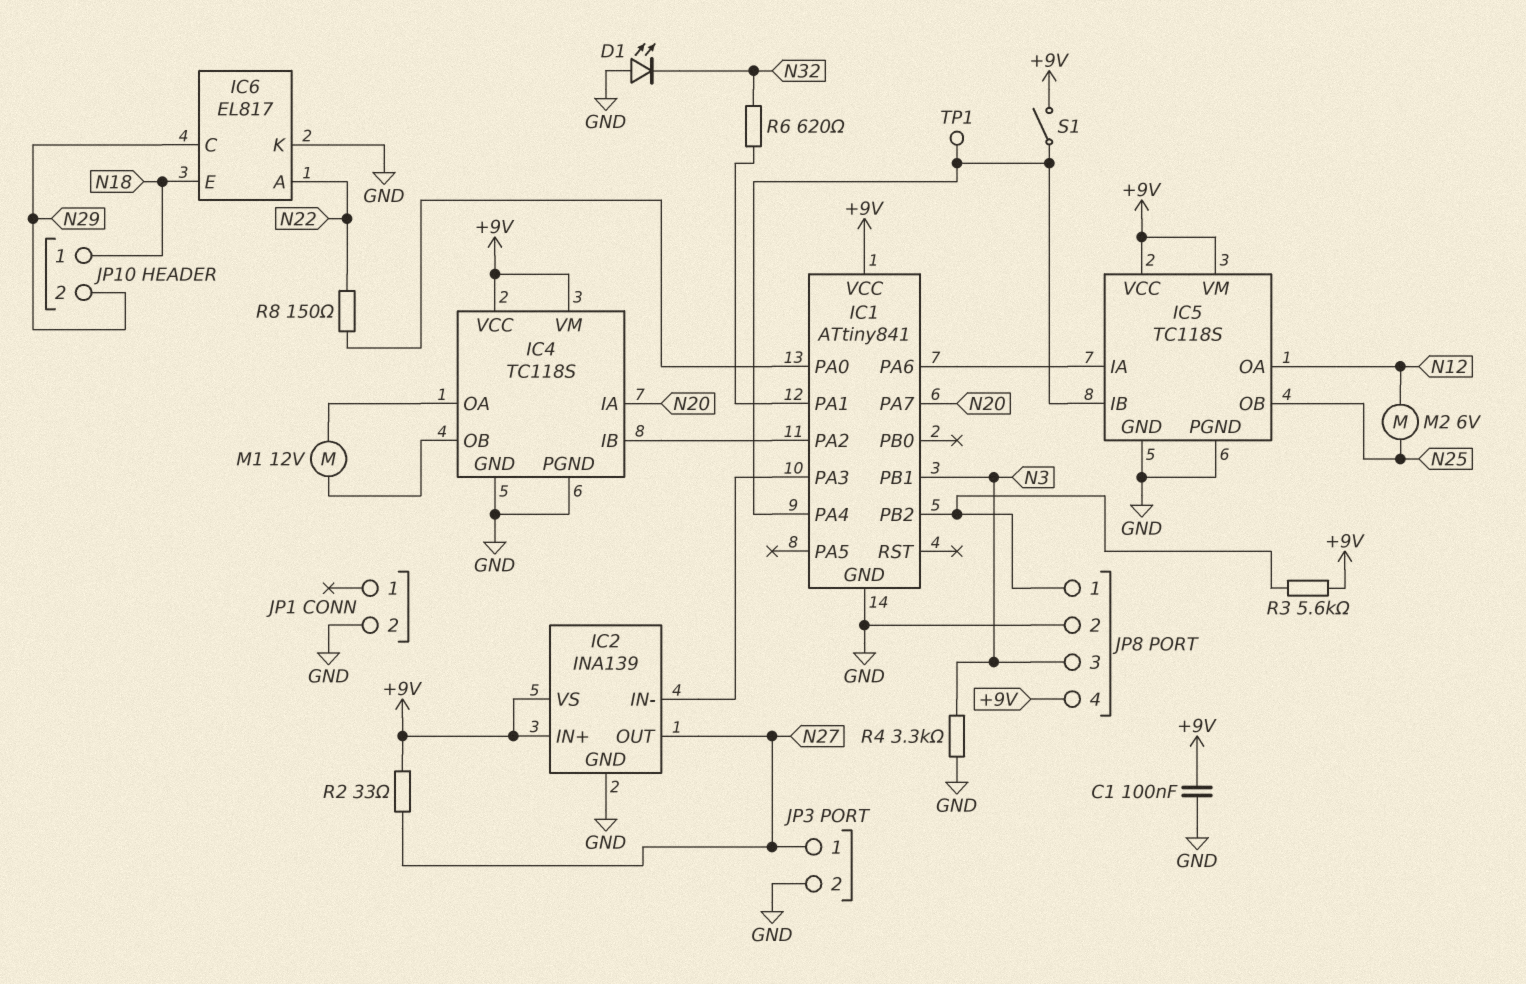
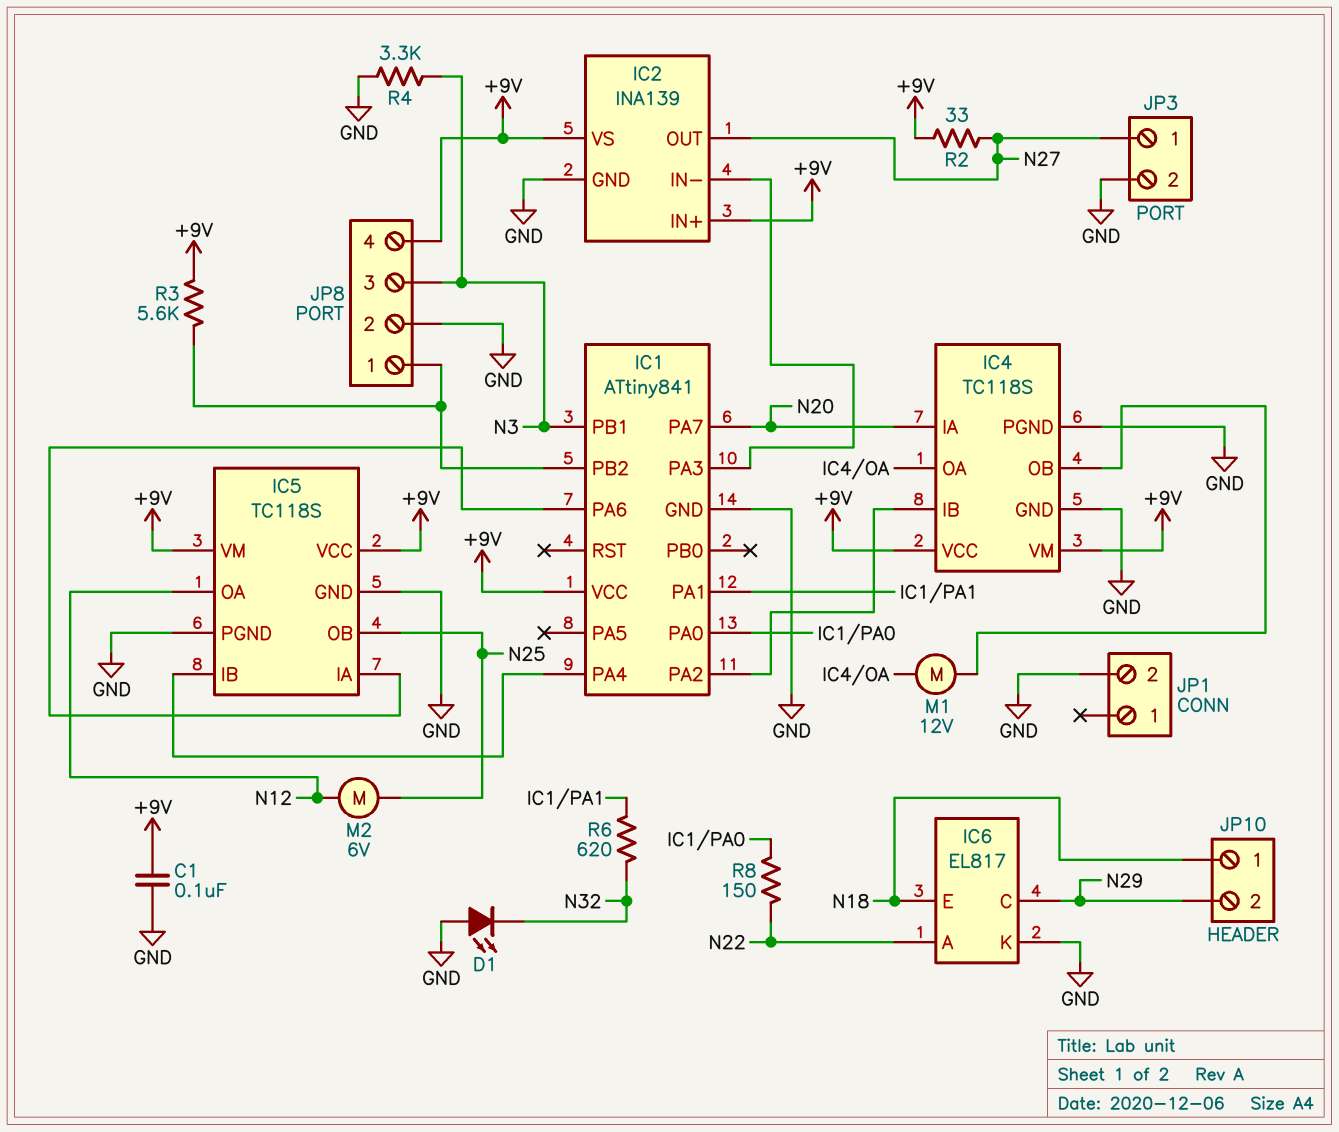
S1: switch (+9V, IC1/PA4) -> none
TP1: test point (IC1/PA4) -> none

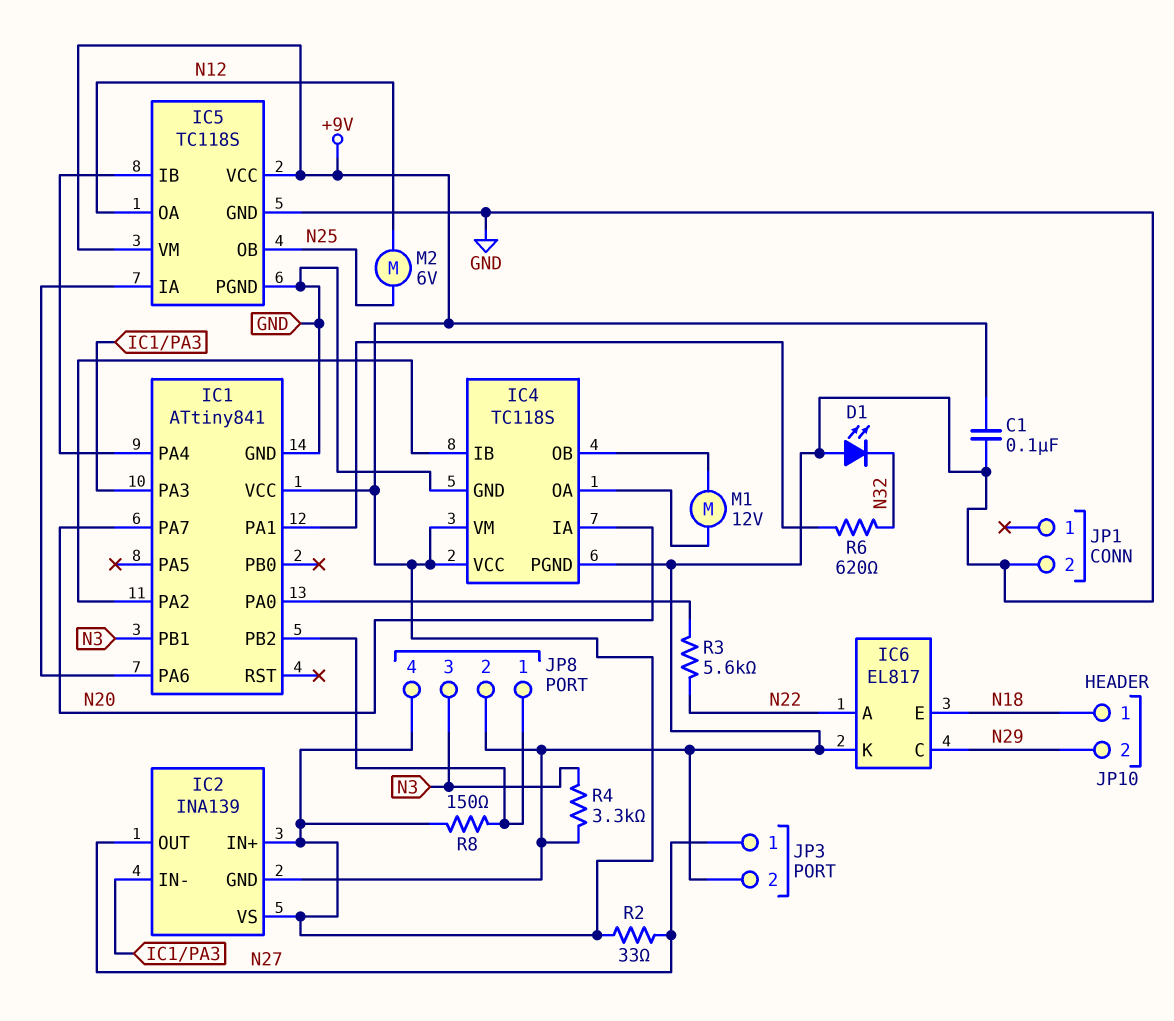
R3: 5.6k (+9V, IC1/PB2) -> 5.6k (IC1/PA0, N22)
R8: 150 (IC1/PA0, N22) -> 150 (+9V, IC1/PB2)

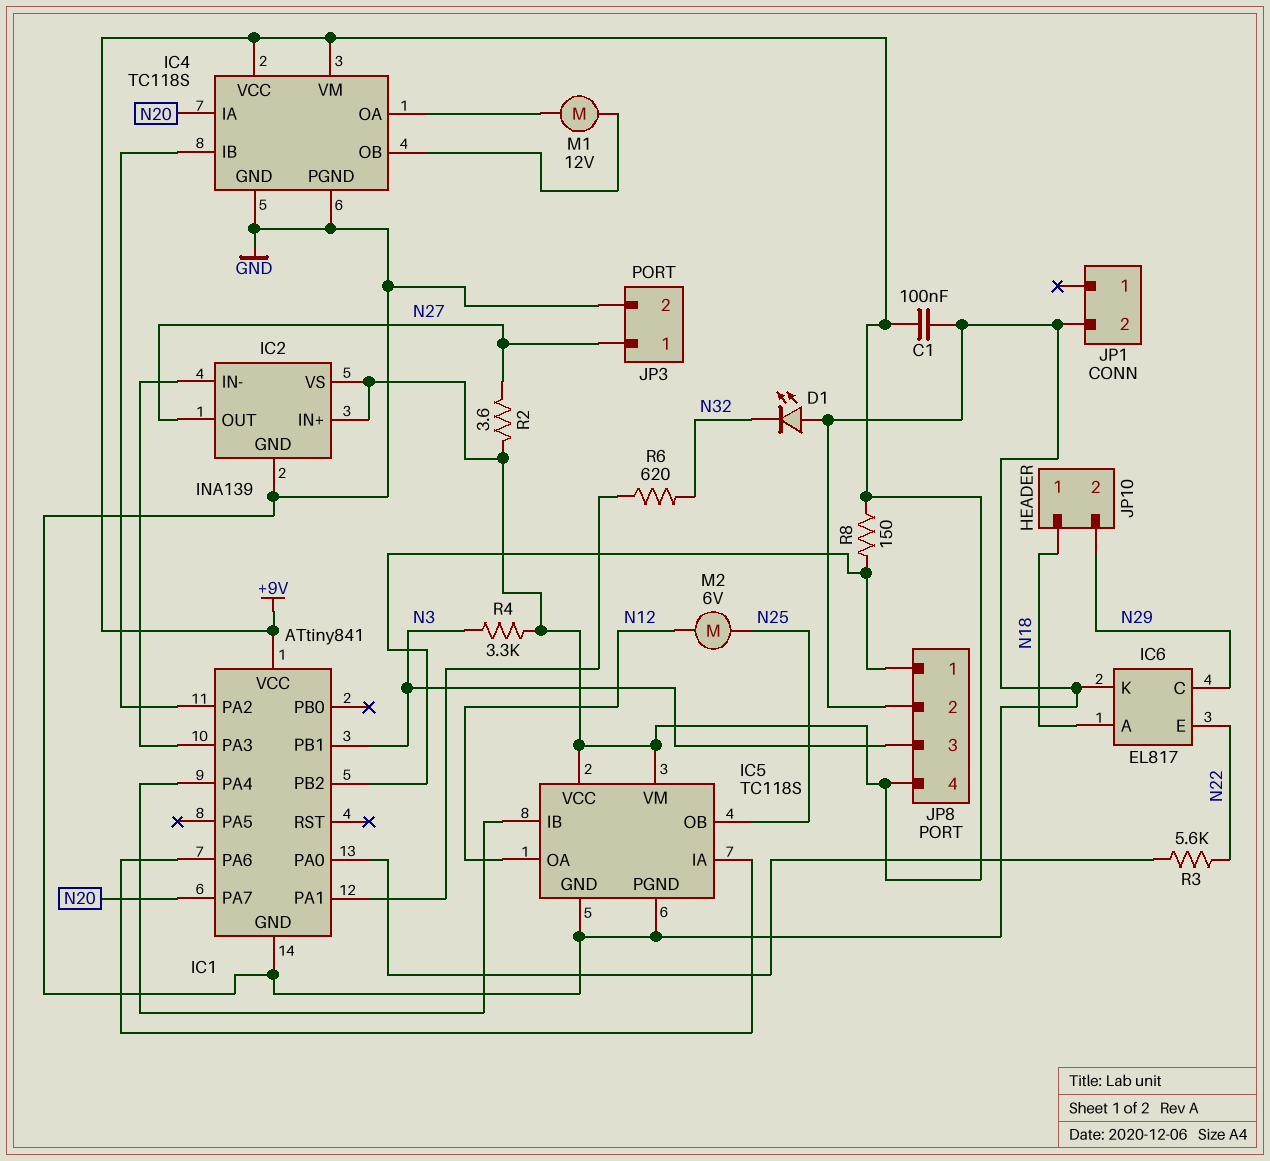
IC6 pin A: N22 -> N18
IC6 pin E: N18 -> N22
R2: 33 (+9V, N27) -> 3.6 (+9V, N27)
R4: 3.3k (GND, N3) -> 3.3k (+9V, N3)

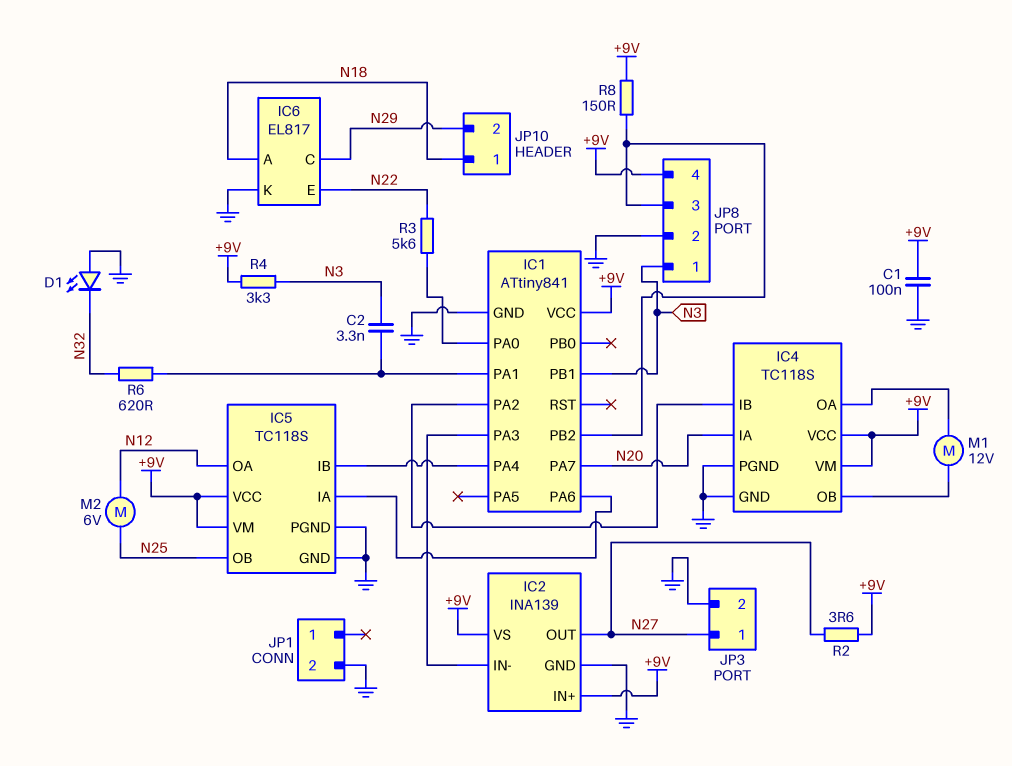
C2: none -> 3.3nF (IC1/PA1, N3)
JP8 pin 1: IC1/PB2 -> N3
JP8 pin 3: N3 -> IC1/PB2

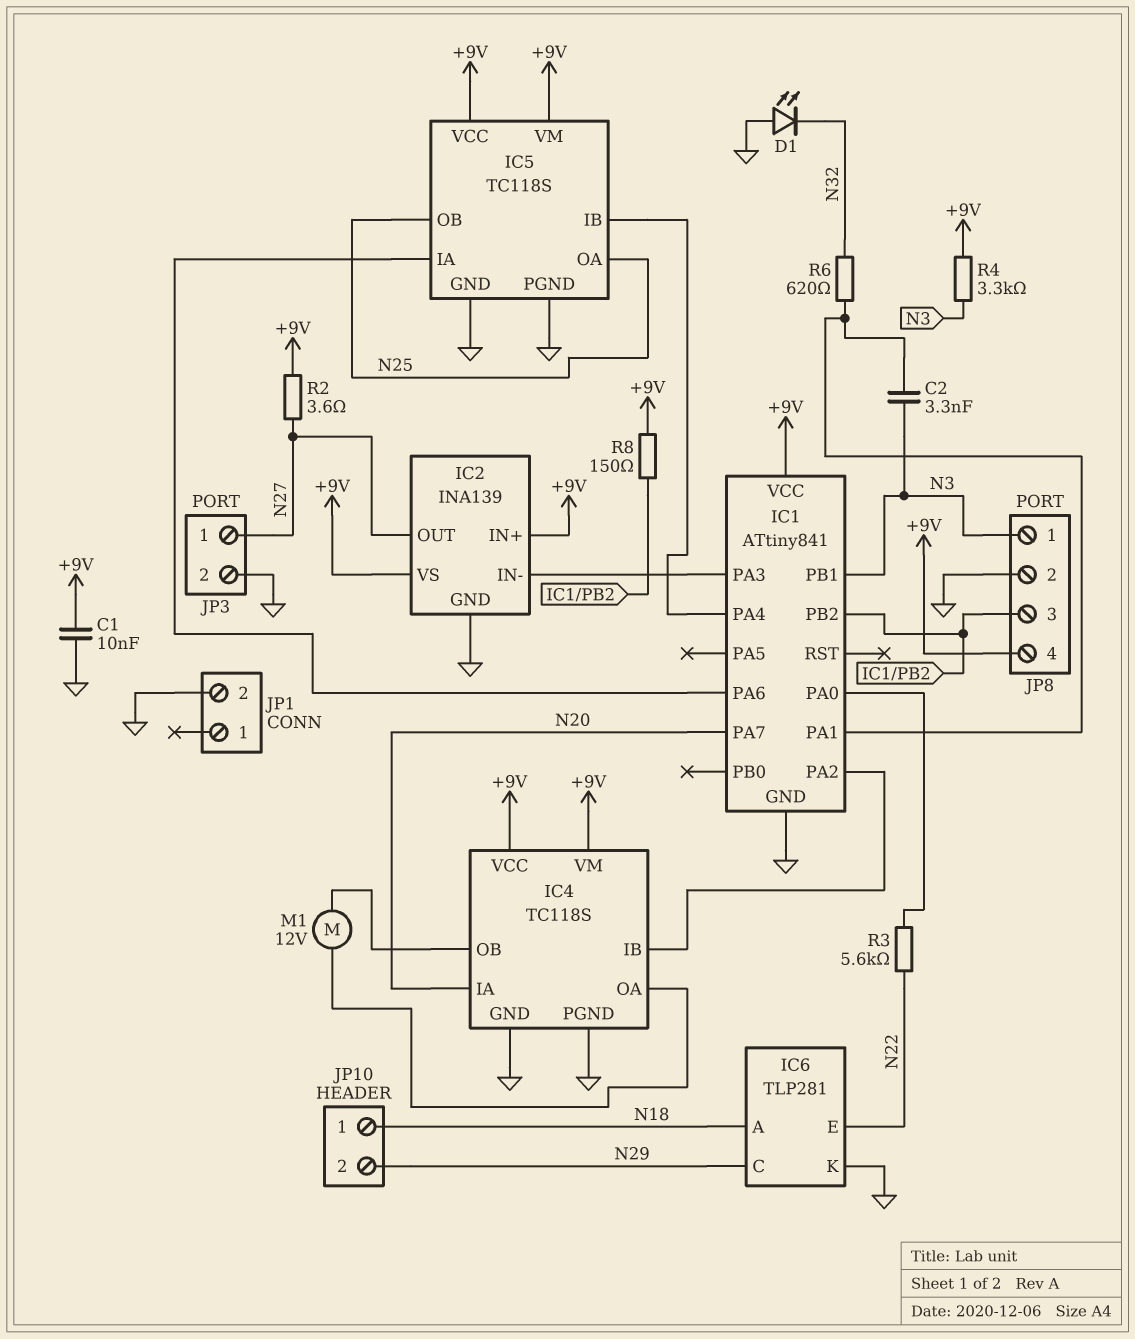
C1: 100nF (+9V, GND) -> 10nF (+9V, GND)
IC5 pin OA: N12 -> N25
IC6: EL817 -> TLP281
M2: motor 6V (N12, N25) -> none

